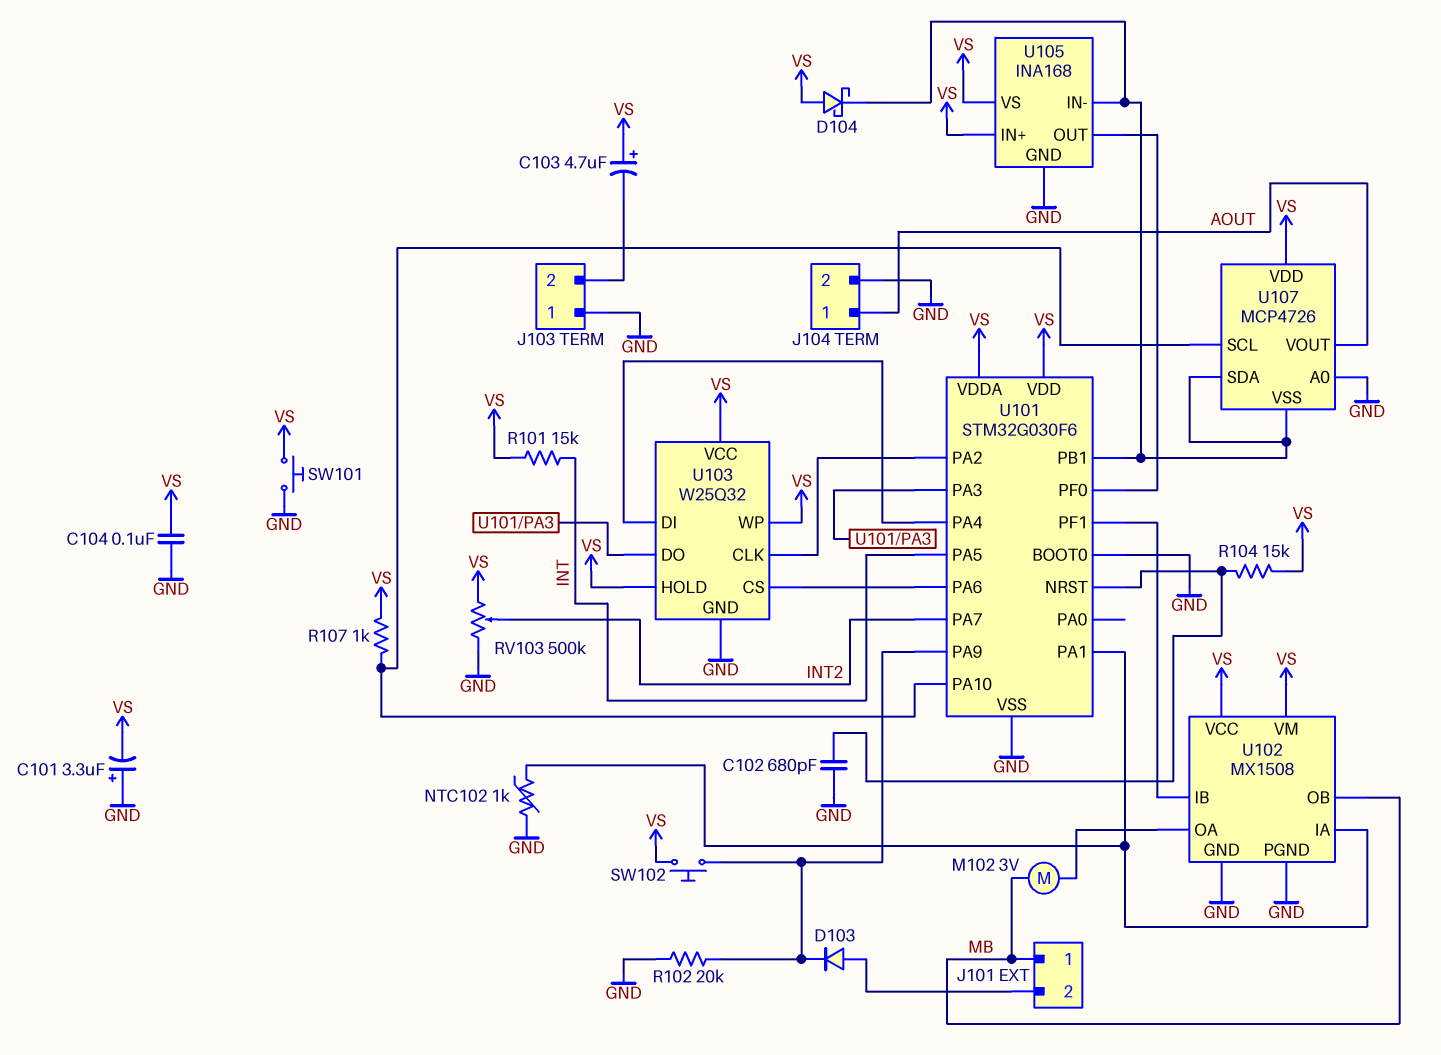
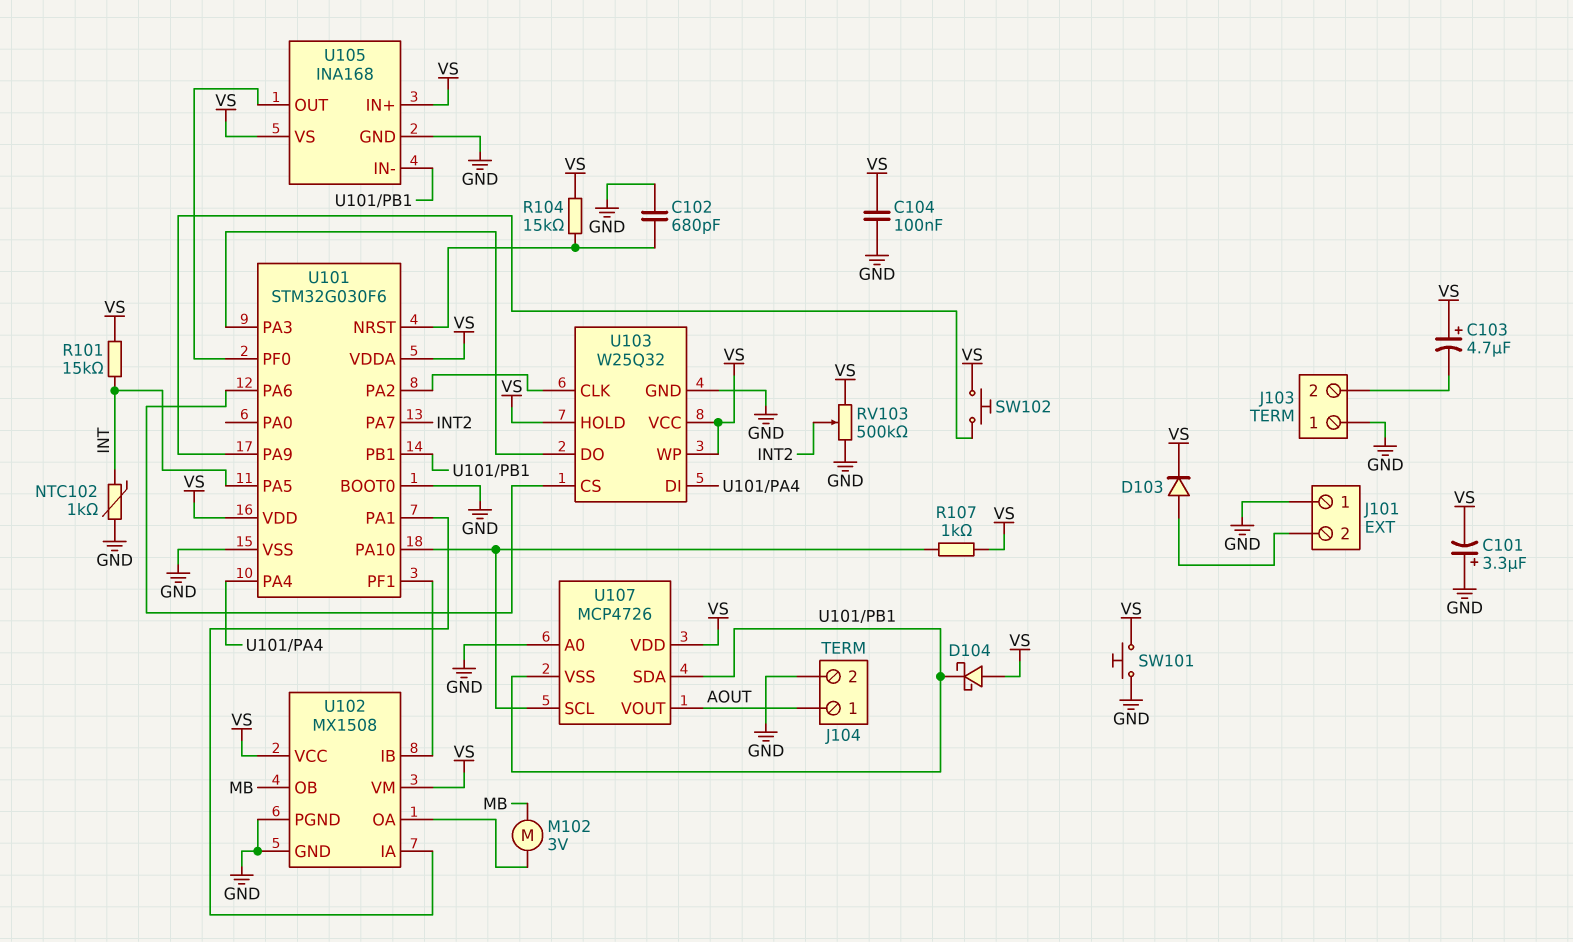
D103: diode (A J101/2, K U101/PA9) -> diode (A J101/2, K VS)
J101 pin 1: MB -> GND
NTC102: 1k (GND, U101/PA1) -> 1k (GND, INT)
R102: 20k (GND, U101/PA9) -> none

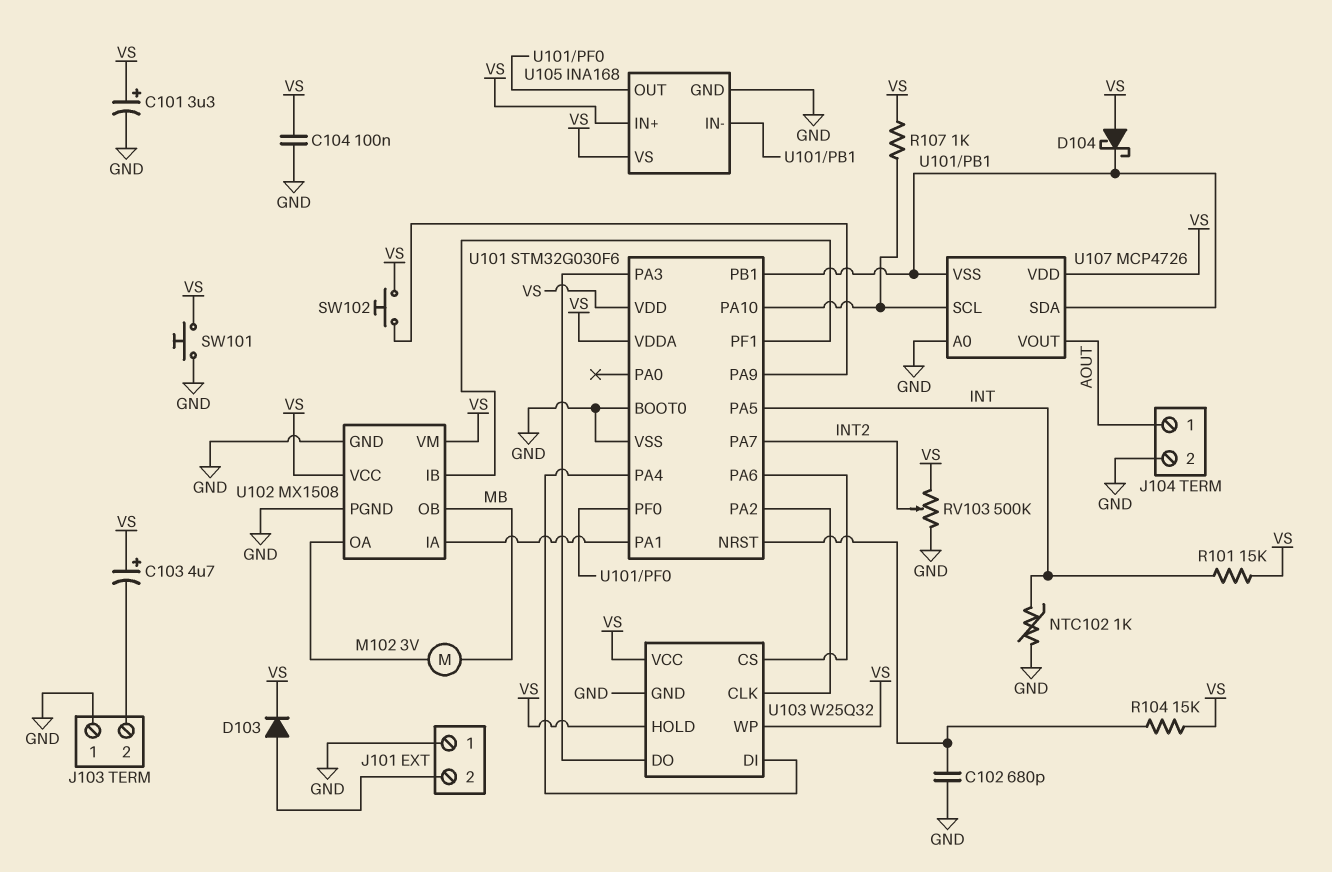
C101: 3.3uF (plus GND, minus VS) -> 3.3uF (plus VS, minus GND)

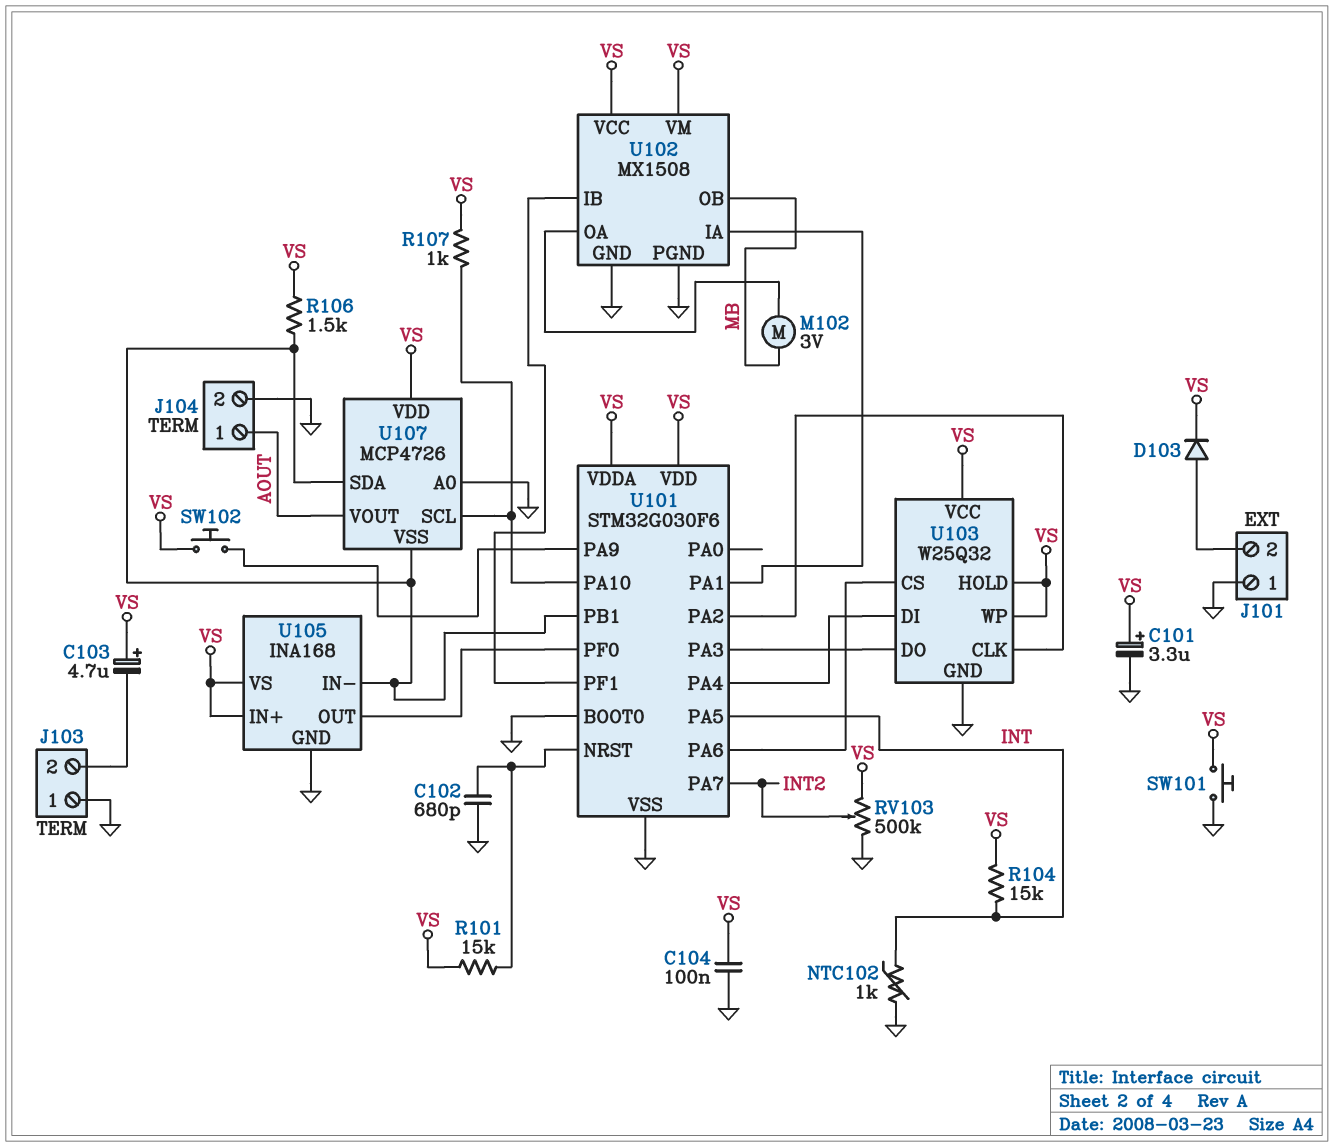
D104: schottky (A VS, K U101/PB1) -> none
R101: 15k (INT, VS) -> 15k (U101/NRST, VS)
R104: 15k (U101/NRST, VS) -> 15k (INT, VS)
R106: none -> 1.5k (U101/PB1, VS)

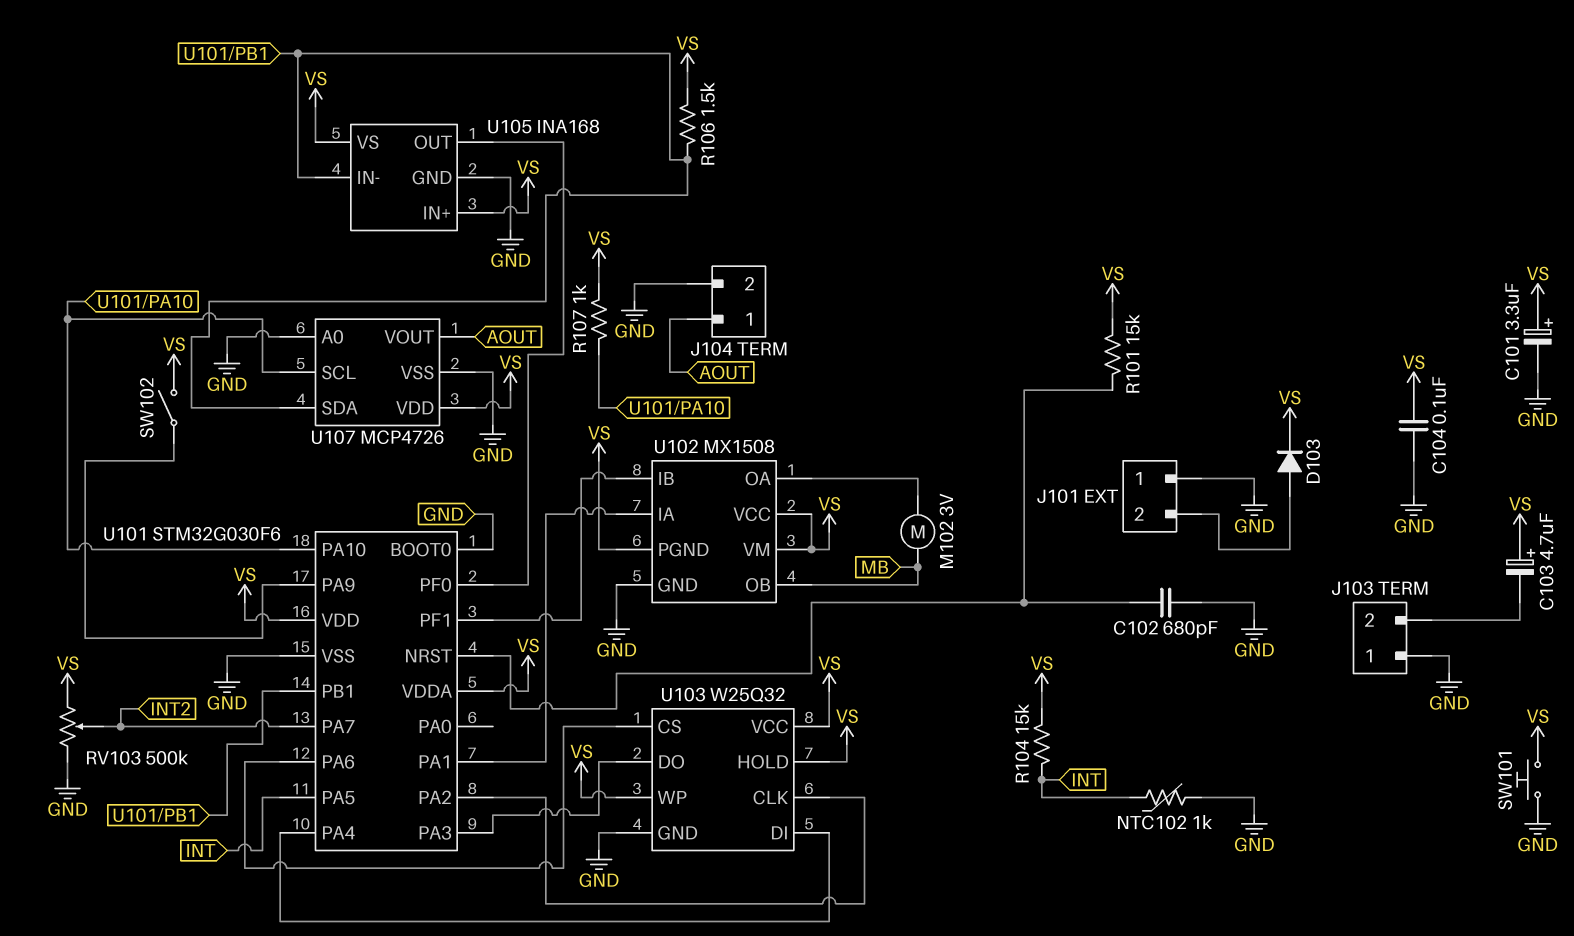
SW102: button (U101/PA9, VS) -> switch (U101/PA9, VS)
U102 pin PGND: GND -> VS
U107 pin VSS: U101/PB1 -> GND

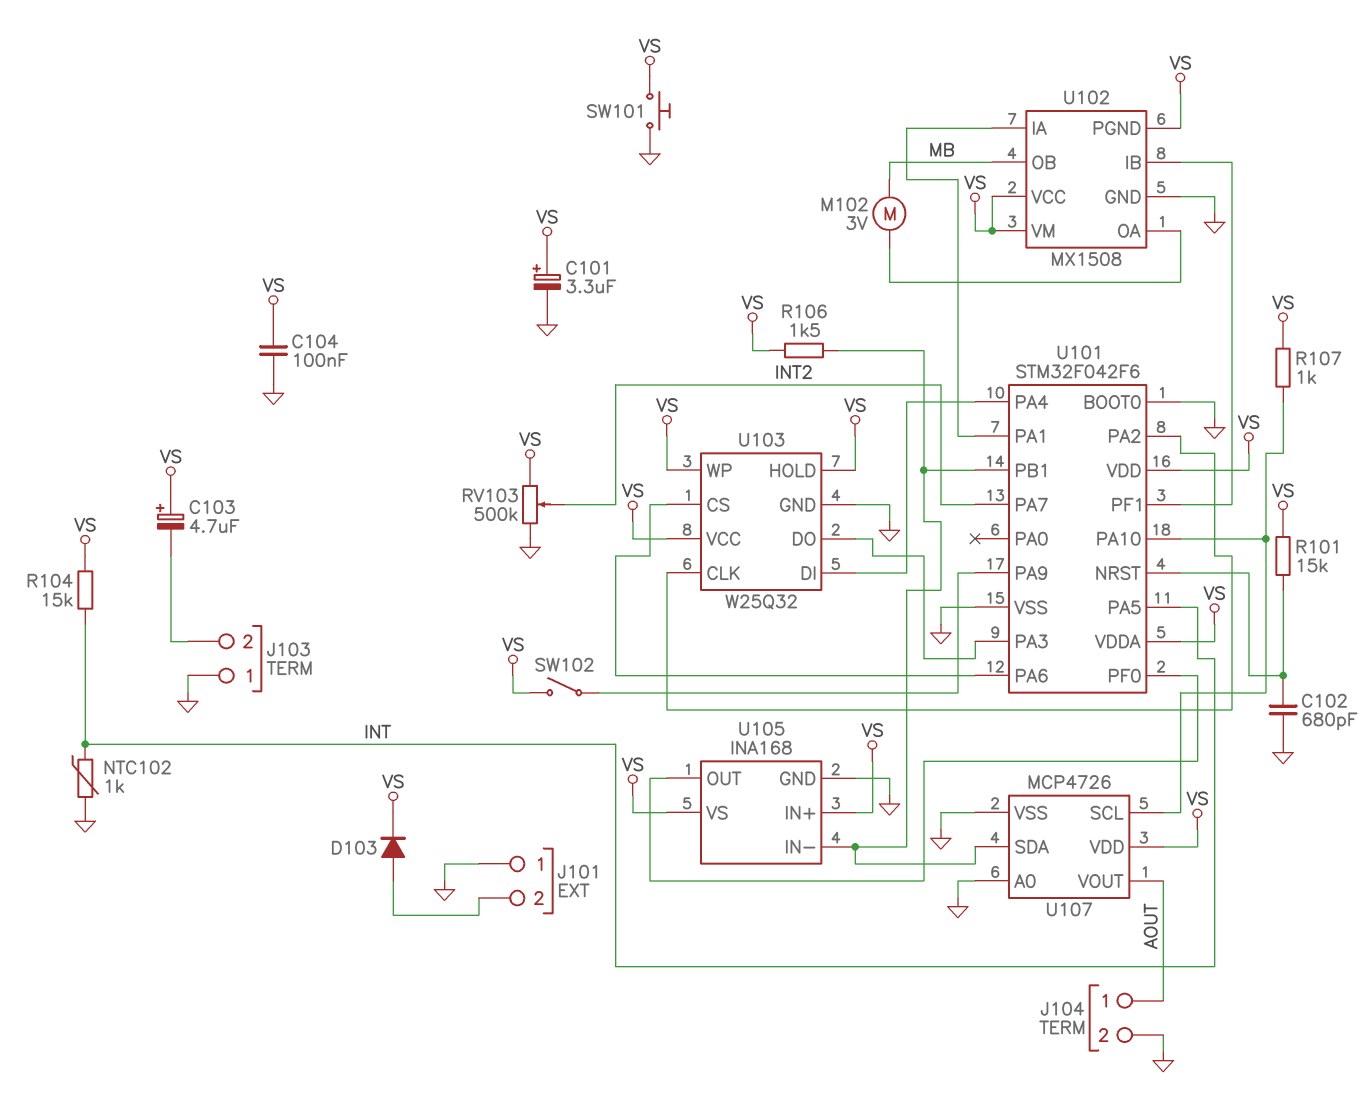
U101: STM32G030F6 -> STM32F042F6

